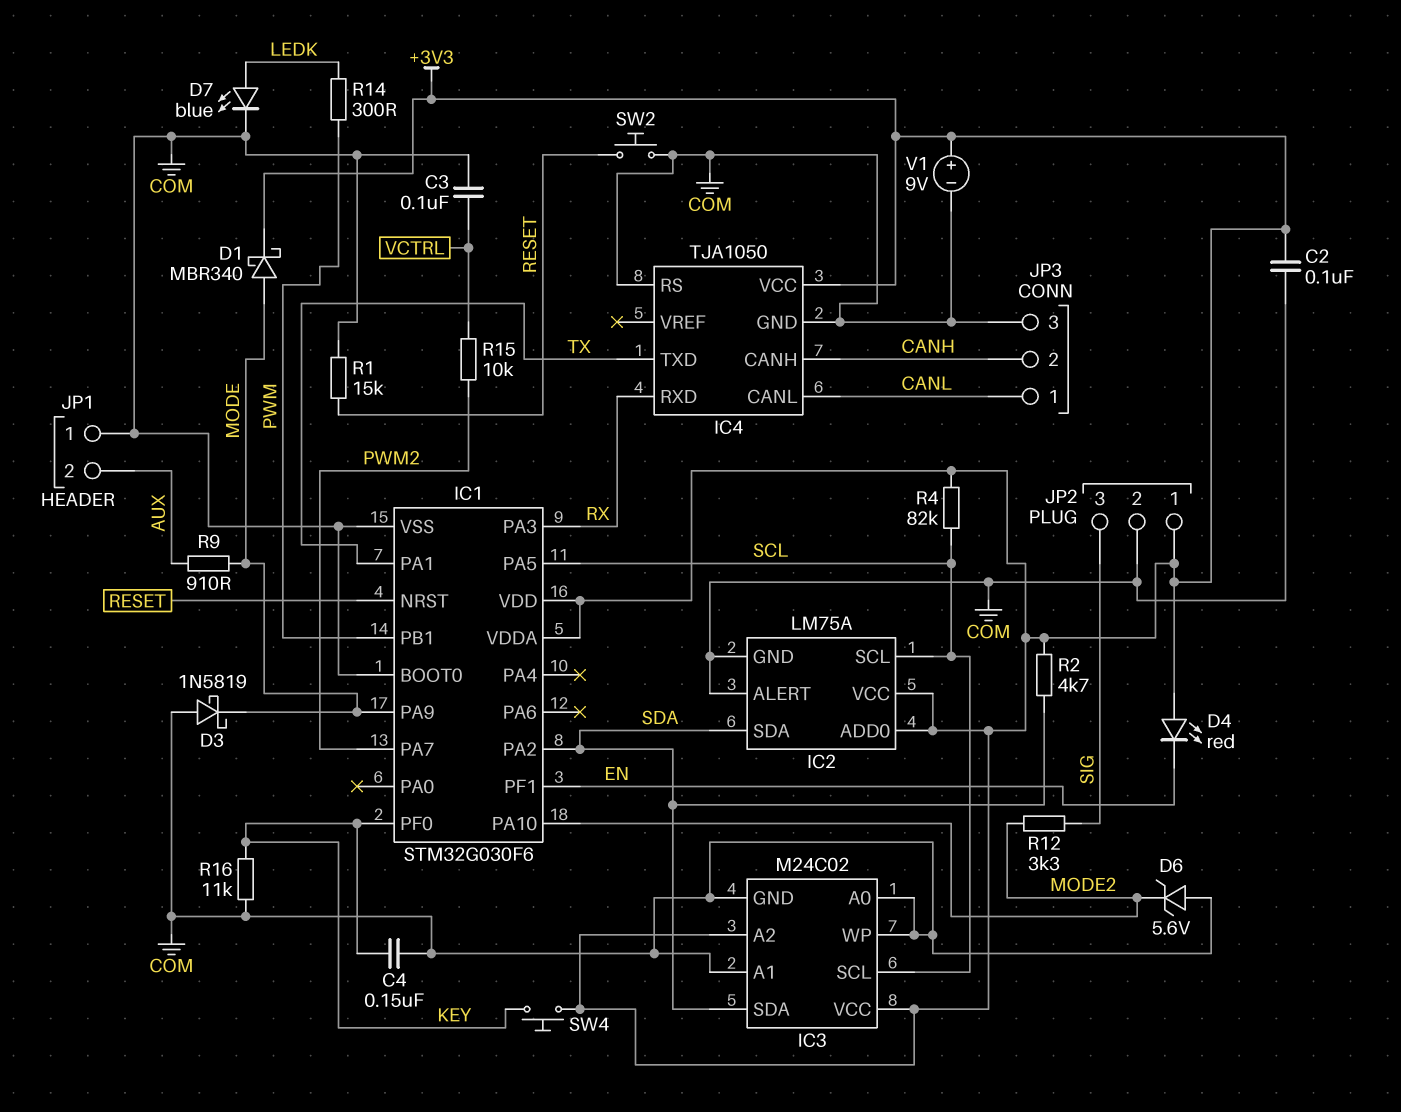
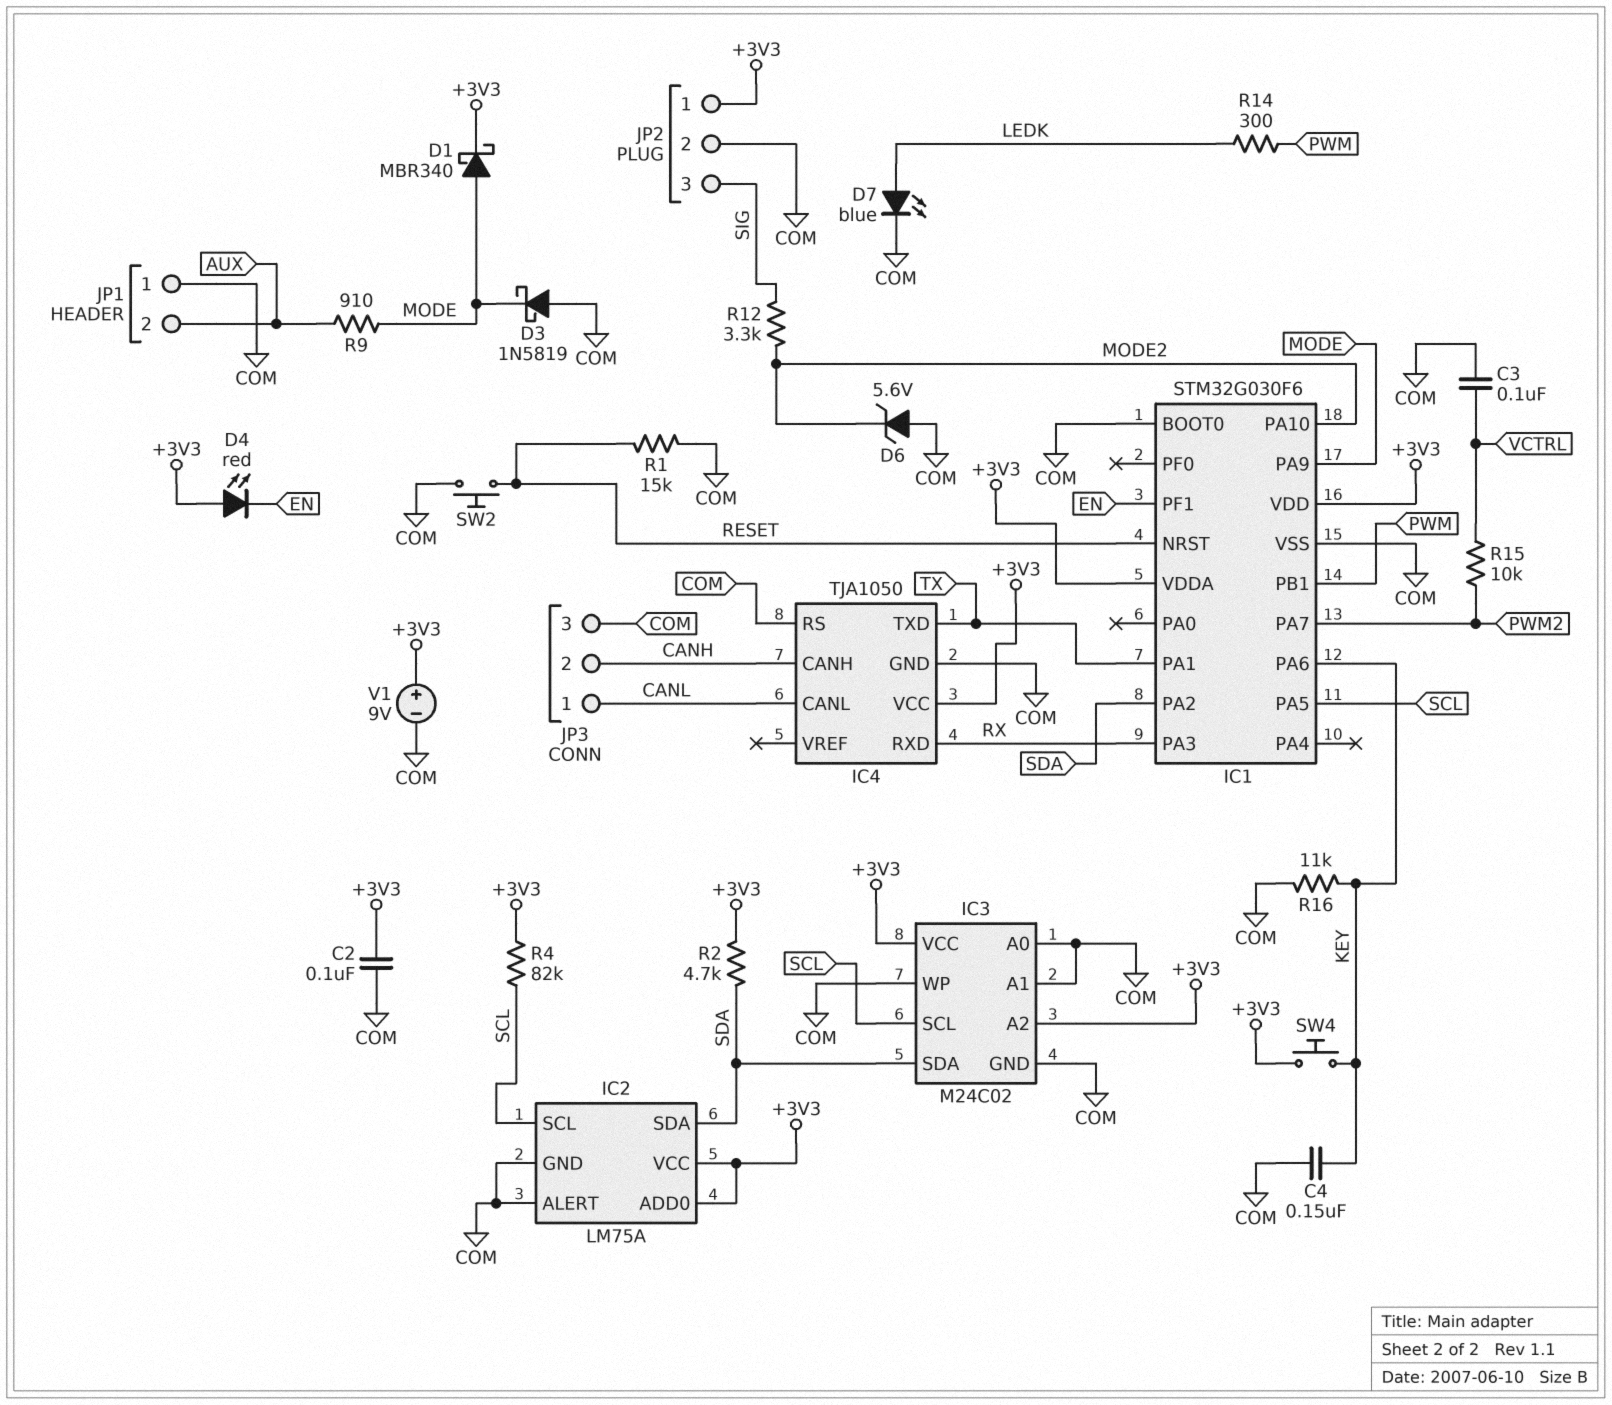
IC1 pin PA6: none -> KEY
IC1 pin PF0: KEY -> none

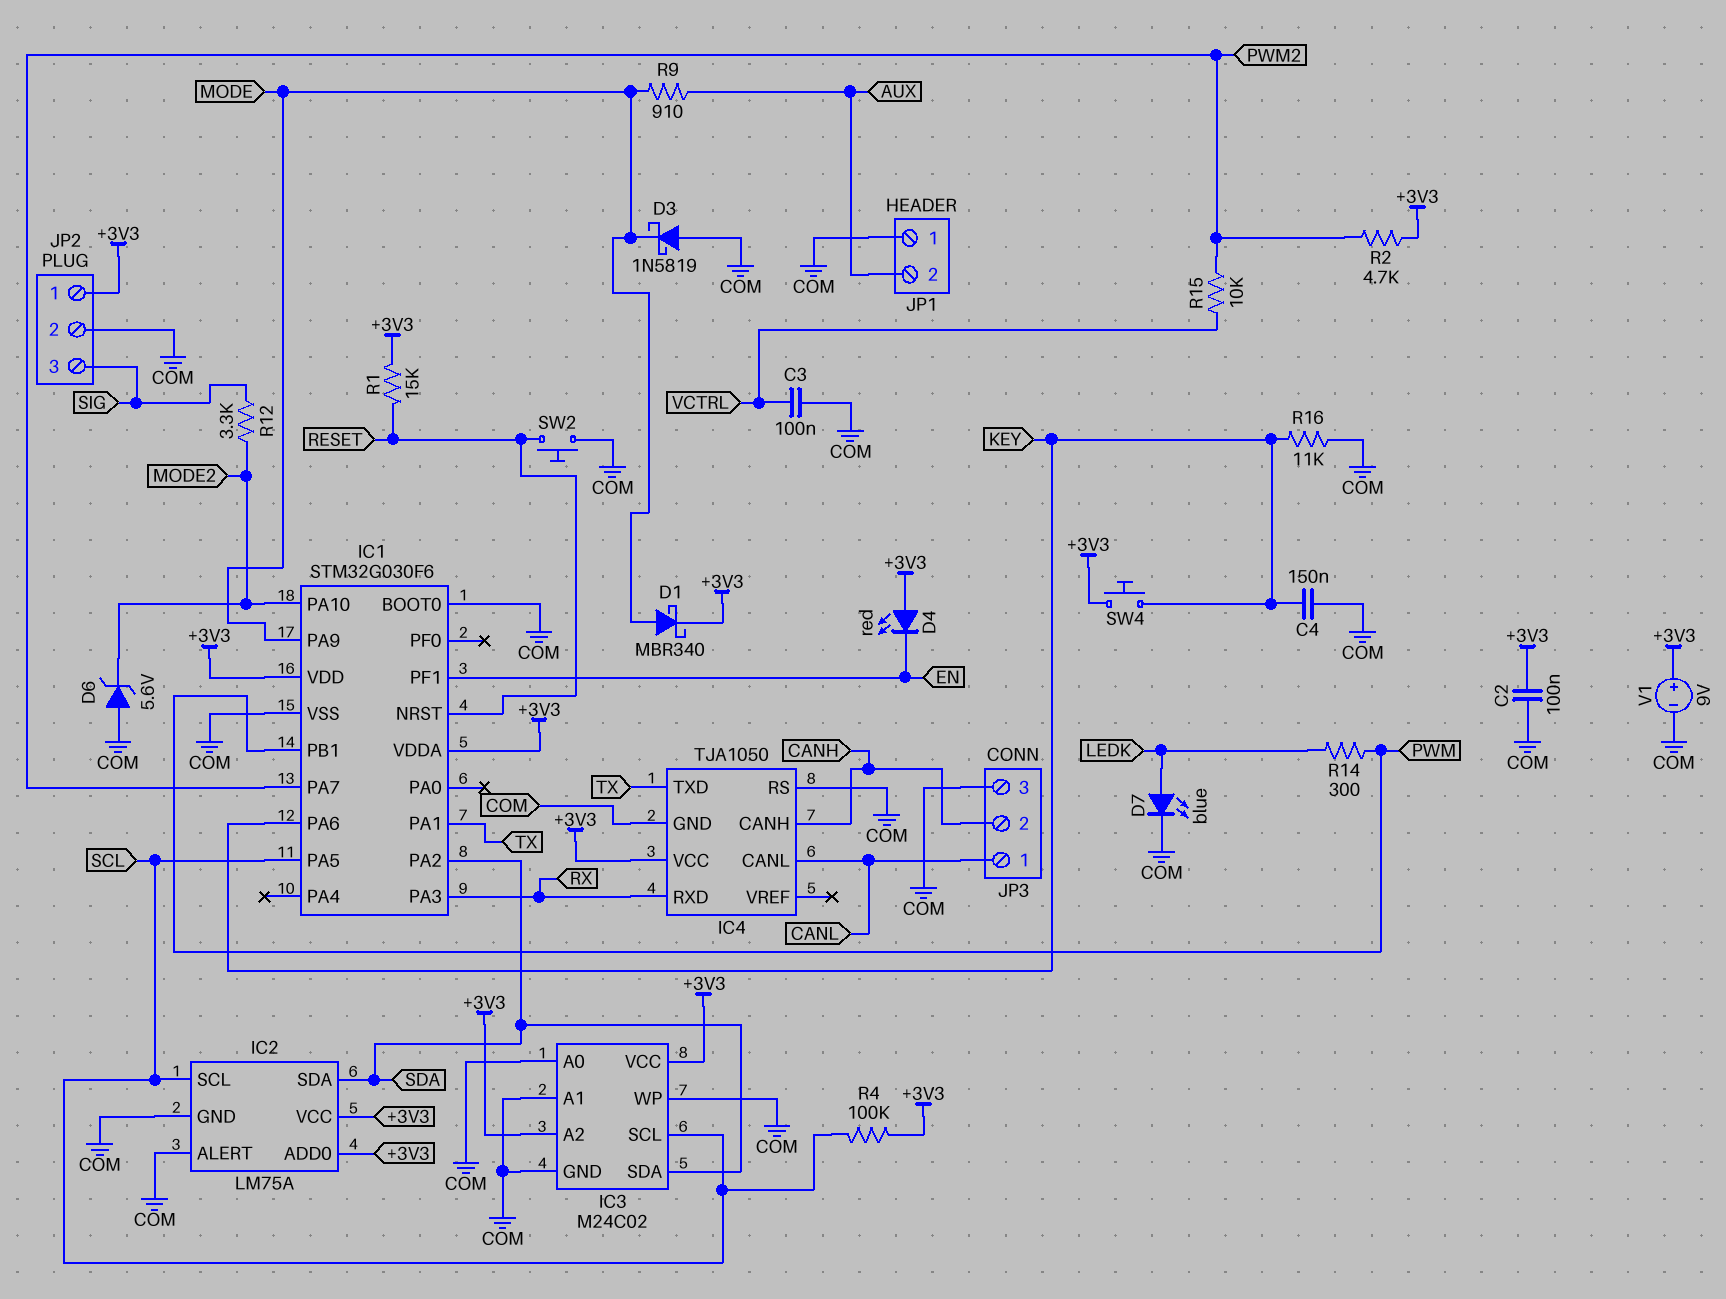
R1: 15k (COM, RESET) -> 15k (+3V3, RESET)
R2: 4.7k (+3V3, SDA) -> 4.7k (+3V3, PWM2)
R4: 82k (+3V3, SCL) -> 100k (+3V3, SCL)

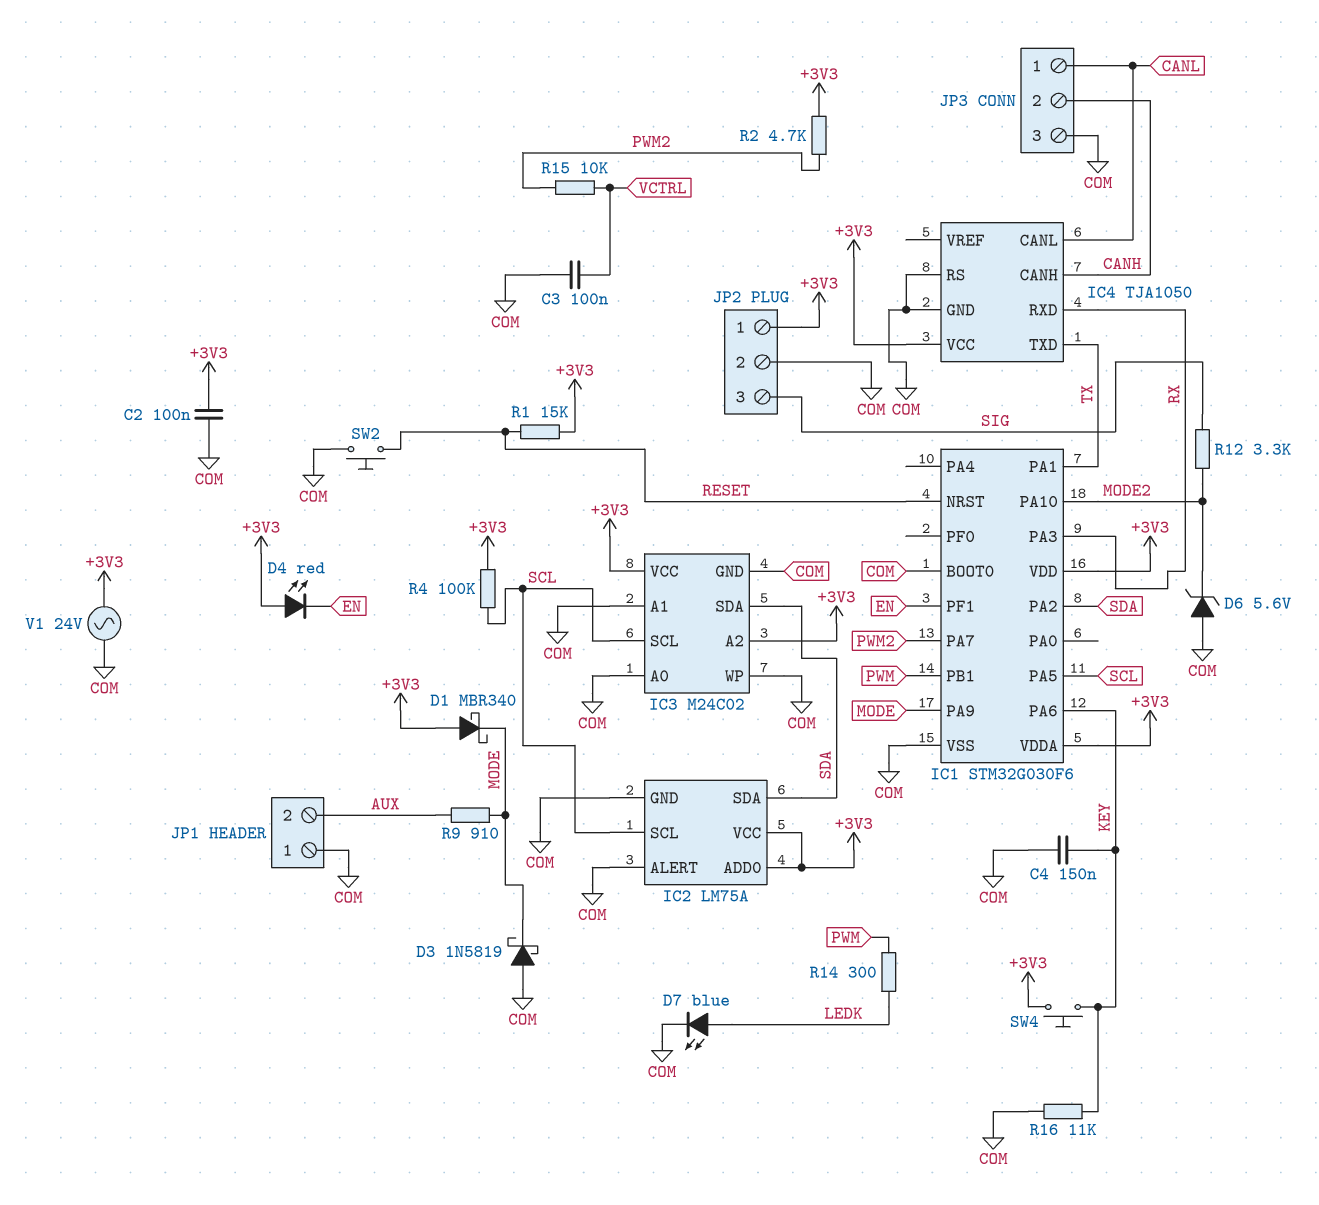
D1: schottky MBR340 (A MODE, K +3V3) -> schottky MBR340 (A +3V3, K MODE)
V1: 9V (plus +3V3, minus COM) -> AC 24V (+3V3, COM)

